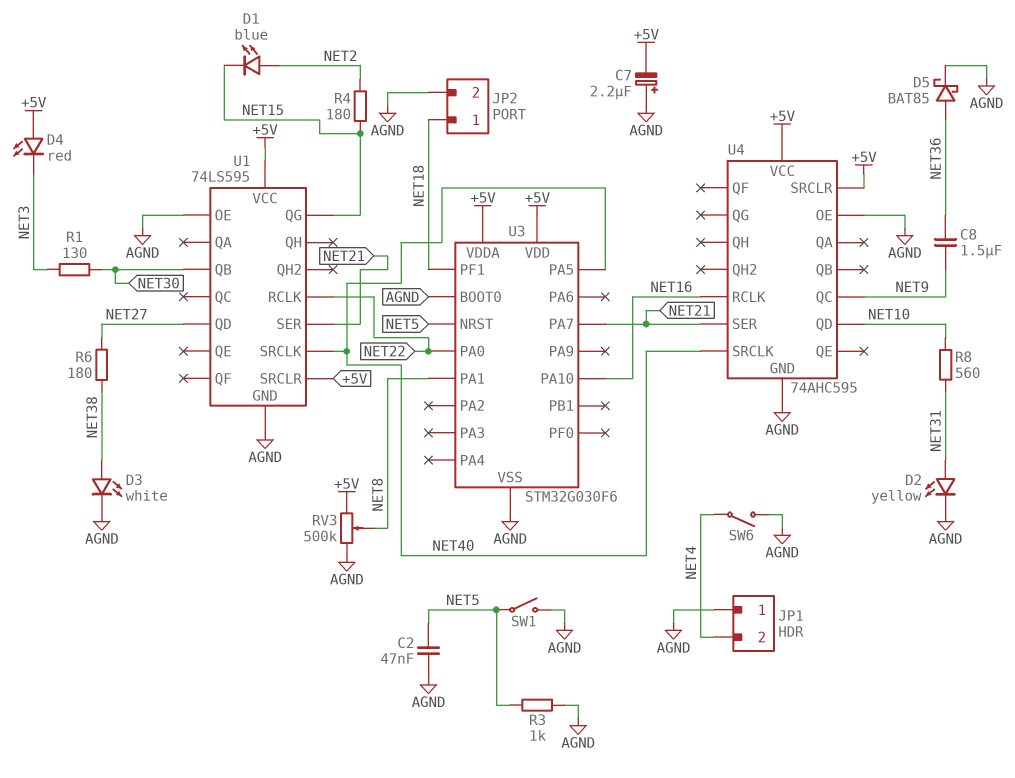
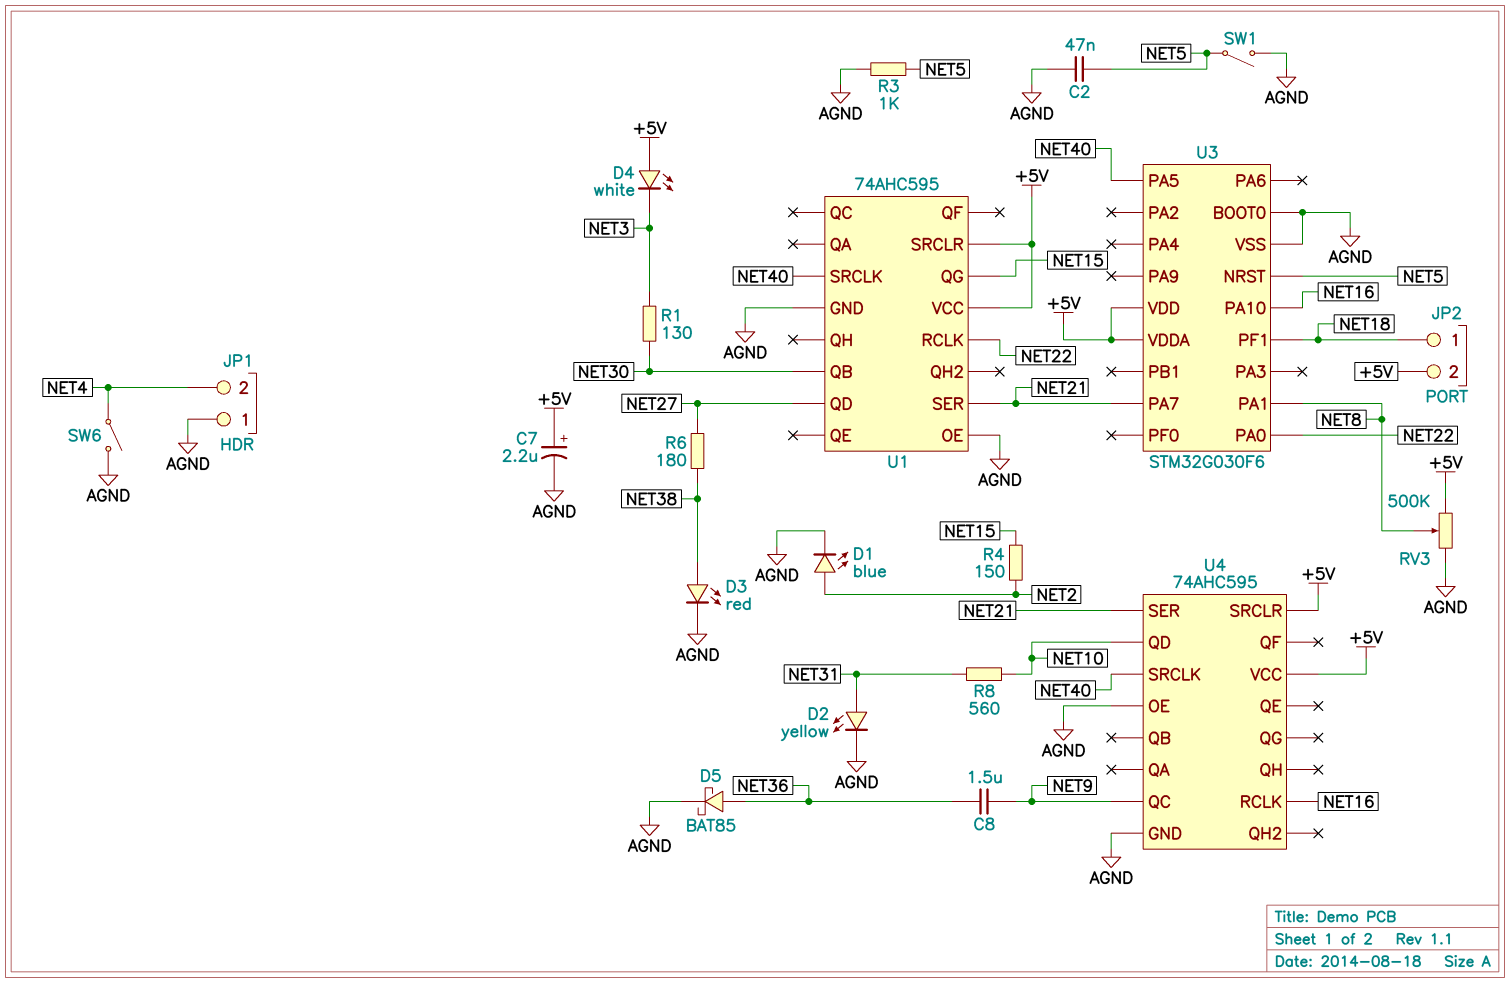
C7: 2.2uF (plus AGND, minus +5V) -> 2.2uF (plus +5V, minus AGND)
D1: LED blue (A NET2, K NET15) -> LED blue (A NET2, K AGND)
D3: LED white (A NET38, K AGND) -> LED red (A NET38, K AGND)
D4: LED red (A +5V, K NET3) -> LED white (A +5V, K NET3)
JP2 pin 2: AGND -> +5V
R4: 180 (NET2, NET15) -> 150 (NET2, NET15)
U1: 74LS595 -> 74AHC595

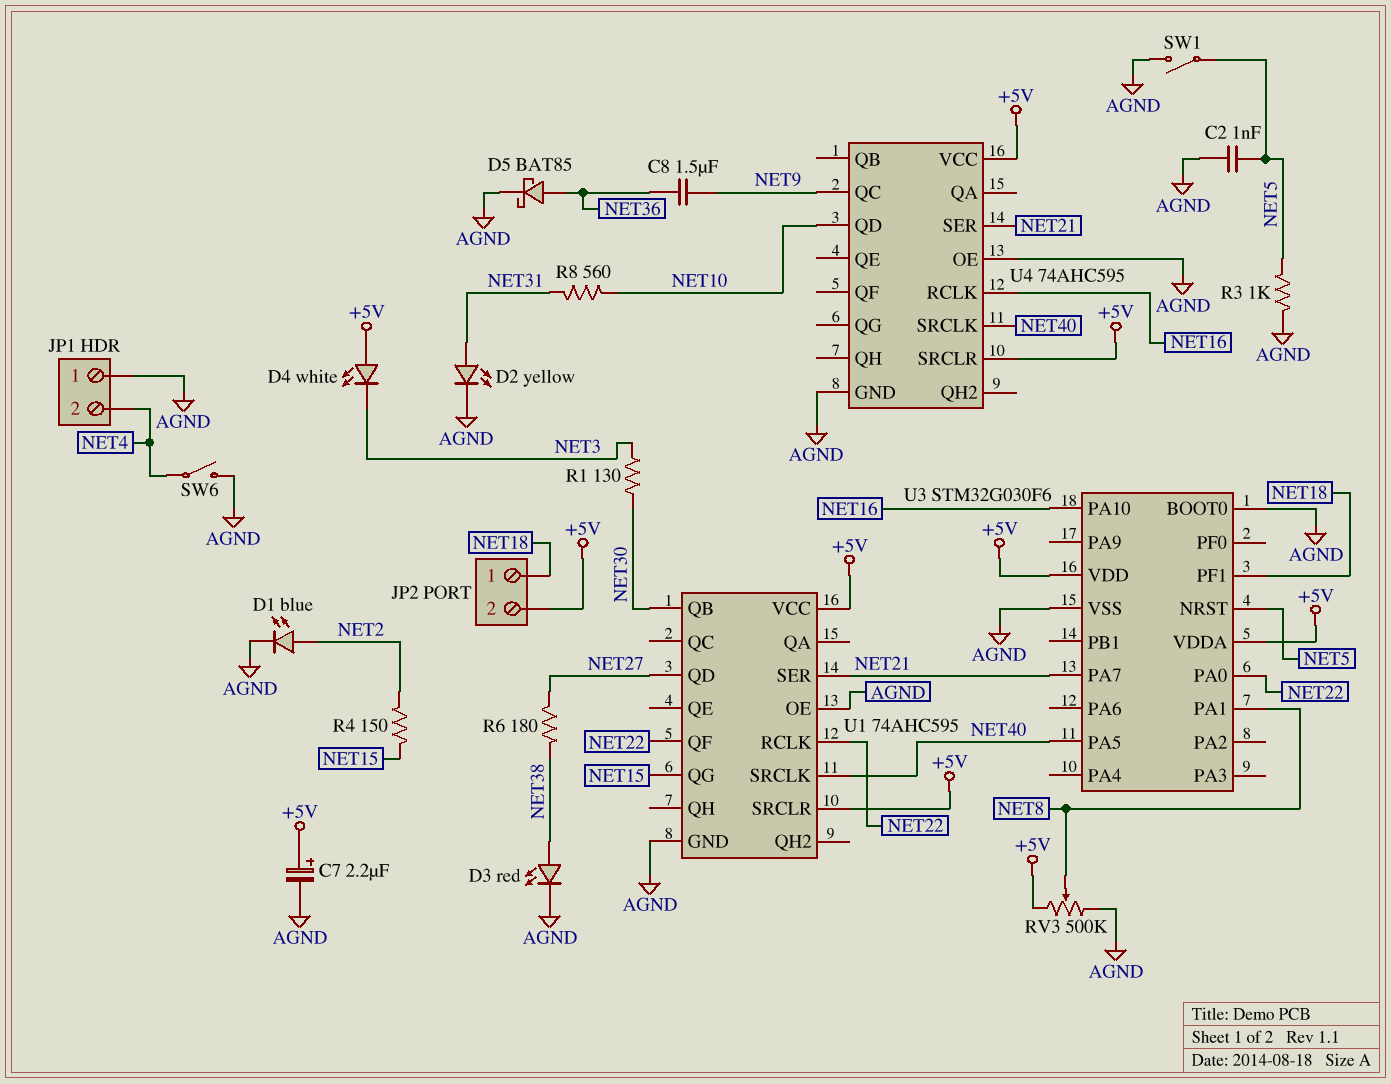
C2: 47nF (AGND, NET5) -> 1nF (AGND, NET5)
U1 pin QF: none -> NET22

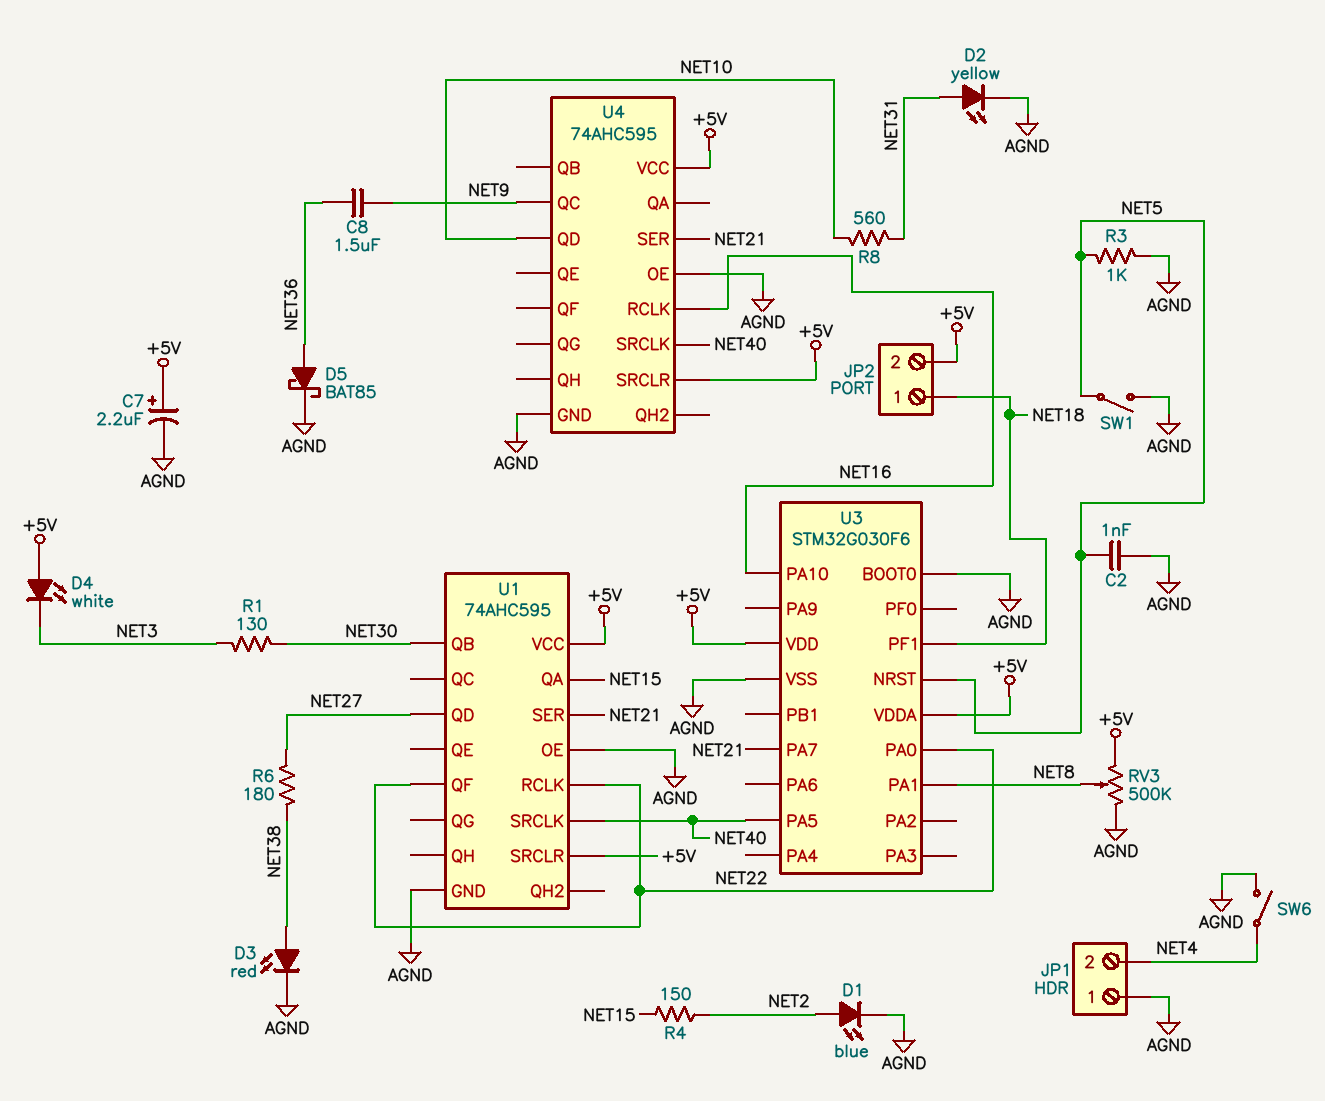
U1 pin QA: none -> NET15
U1 pin QG: NET15 -> none

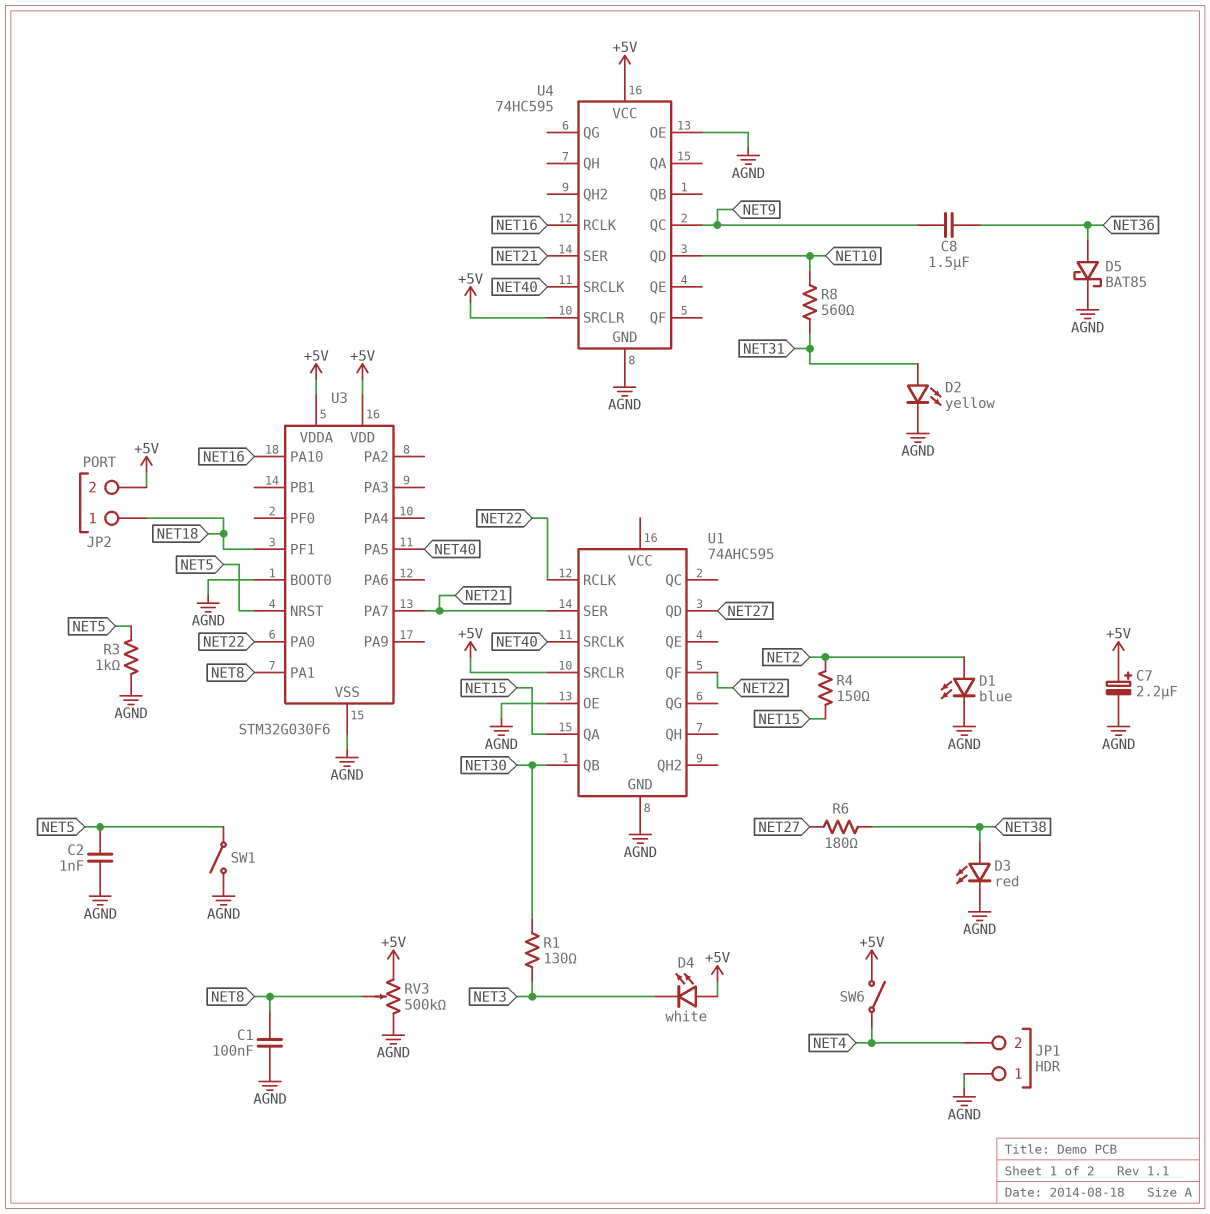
C1: none -> 100nF (AGND, NET8)
SW6: switch (AGND, NET4) -> switch (+5V, NET4)
U1 pin VCC: +5V -> none
U4: 74AHC595 -> 74HC595

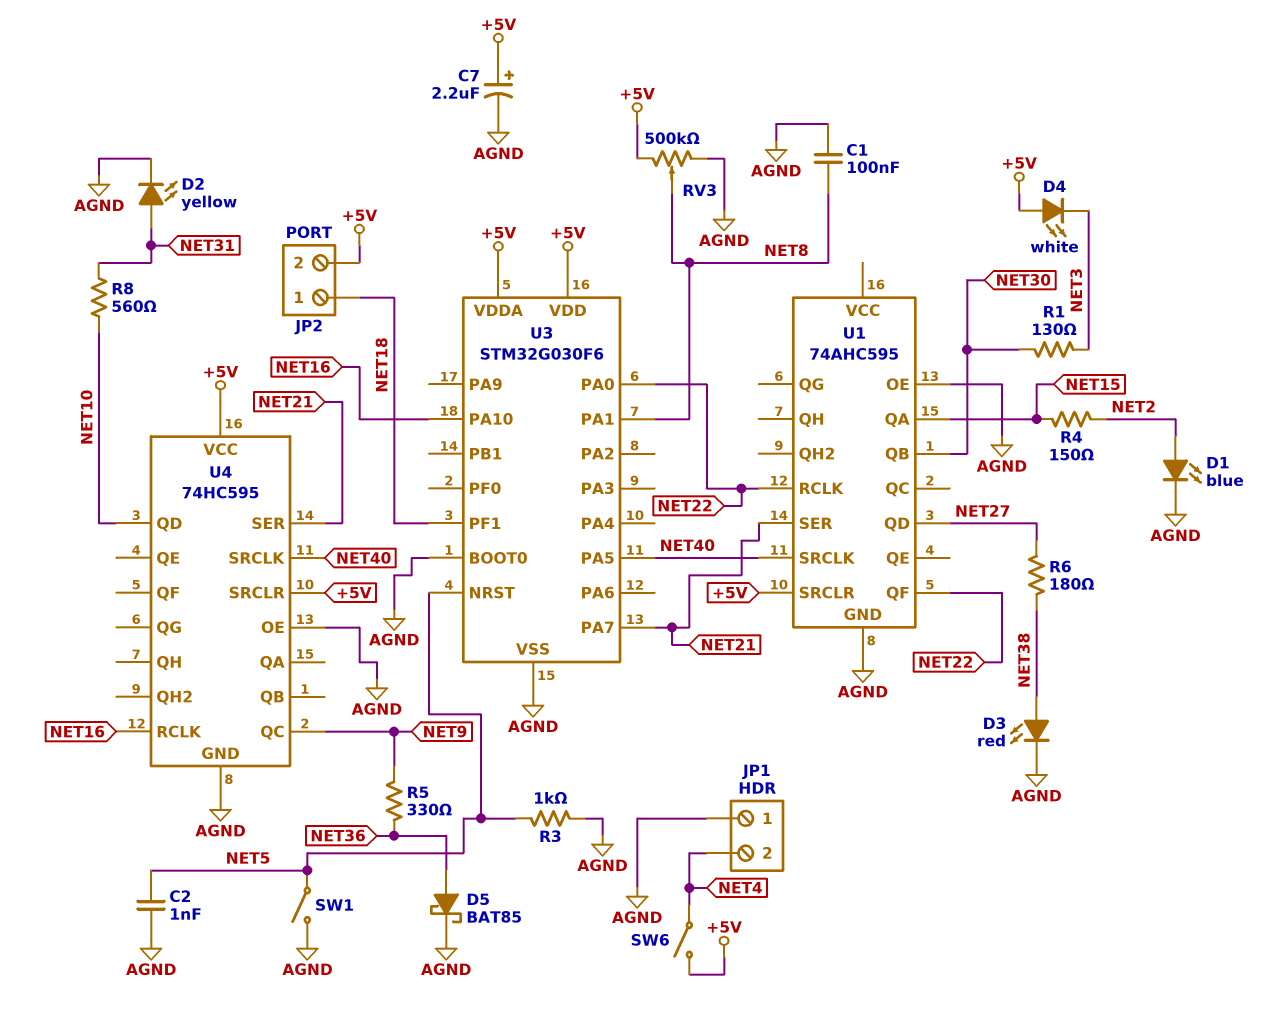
C8: 1.5uF (NET9, NET36) -> none
R5: none -> 330 (NET9, NET36)

